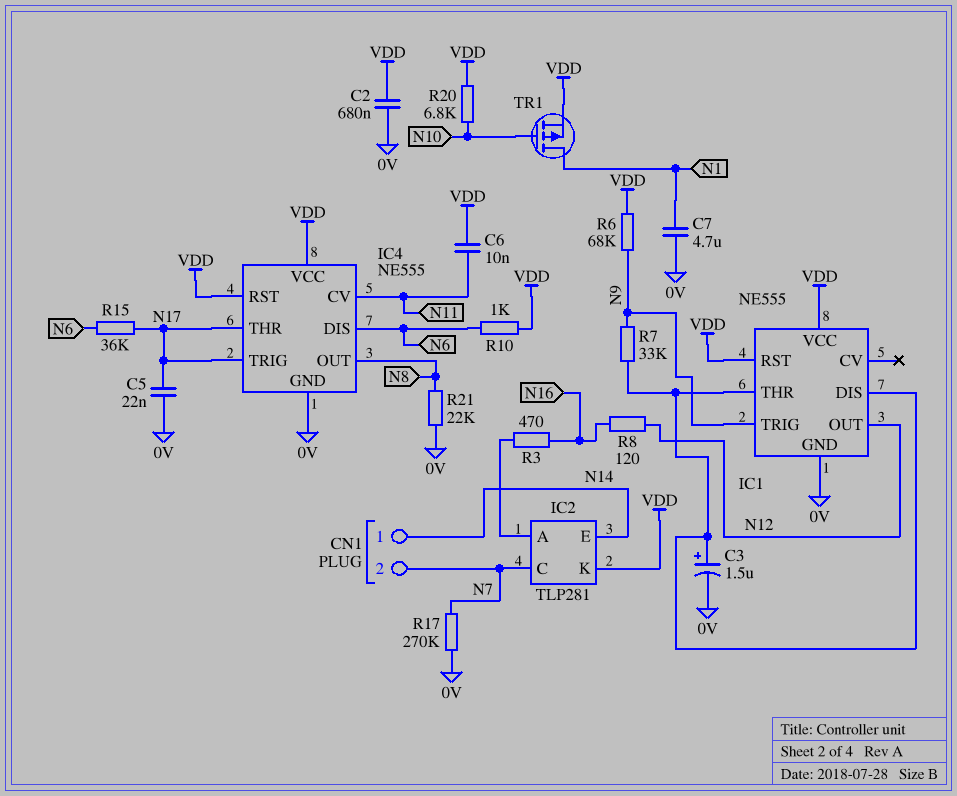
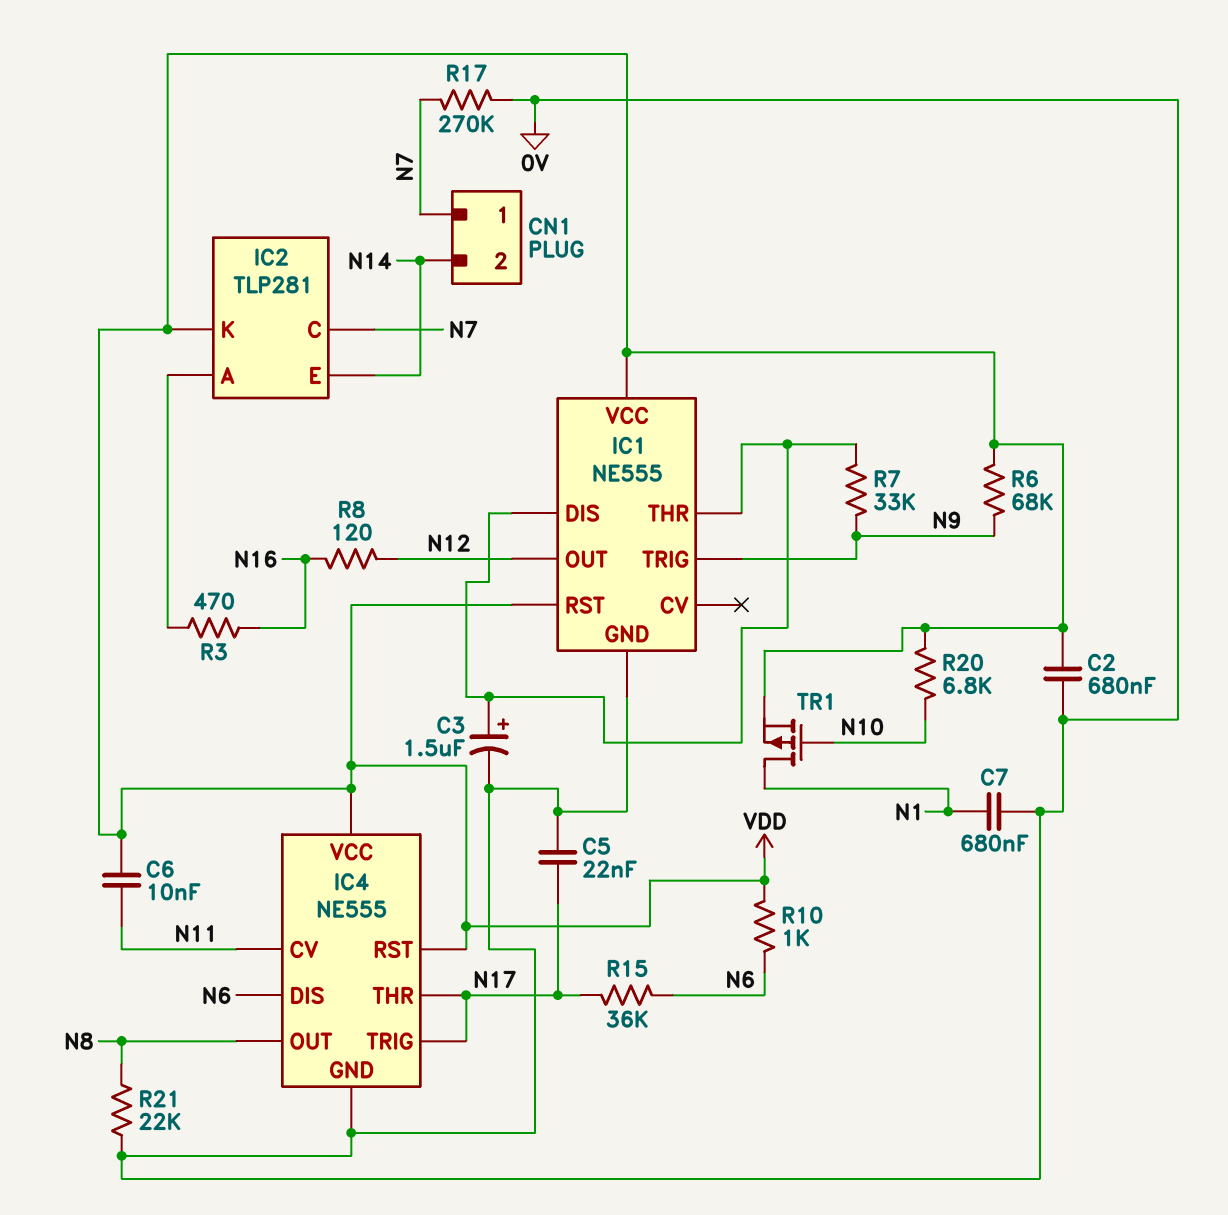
C7: 4.7uF (0V, N1) -> 680nF (0V, N1)
CN1 pin 1: N14 -> N7
CN1 pin 2: N7 -> N14

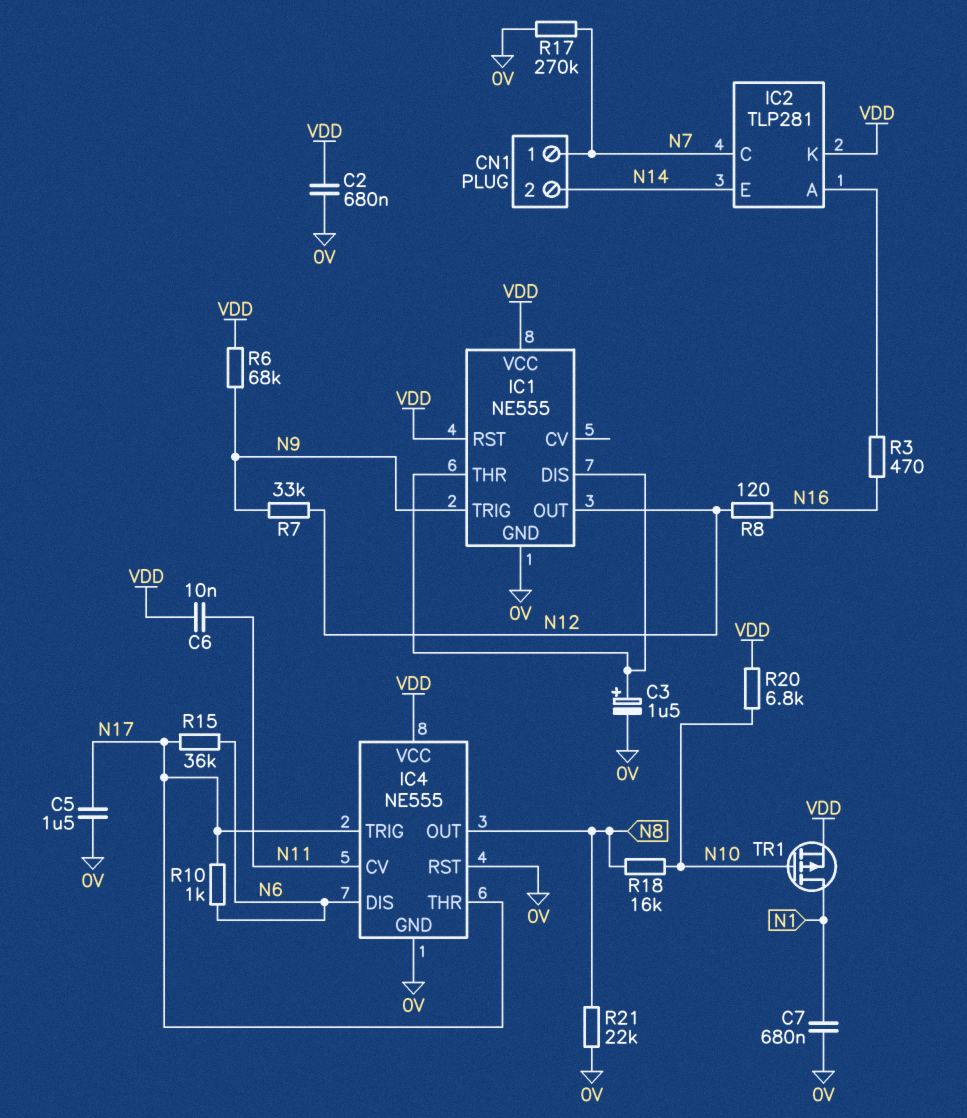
C5: 22nF (0V, N17) -> 1.5uF (0V, N17)
IC4 pin RST: VDD -> 0V
R7: 33k (IC1/DIS, N9) -> 33k (N9, N12)
R10: 1k (N6, VDD) -> 1k (N6, N17)
R18: none -> 16k (N8, N10)

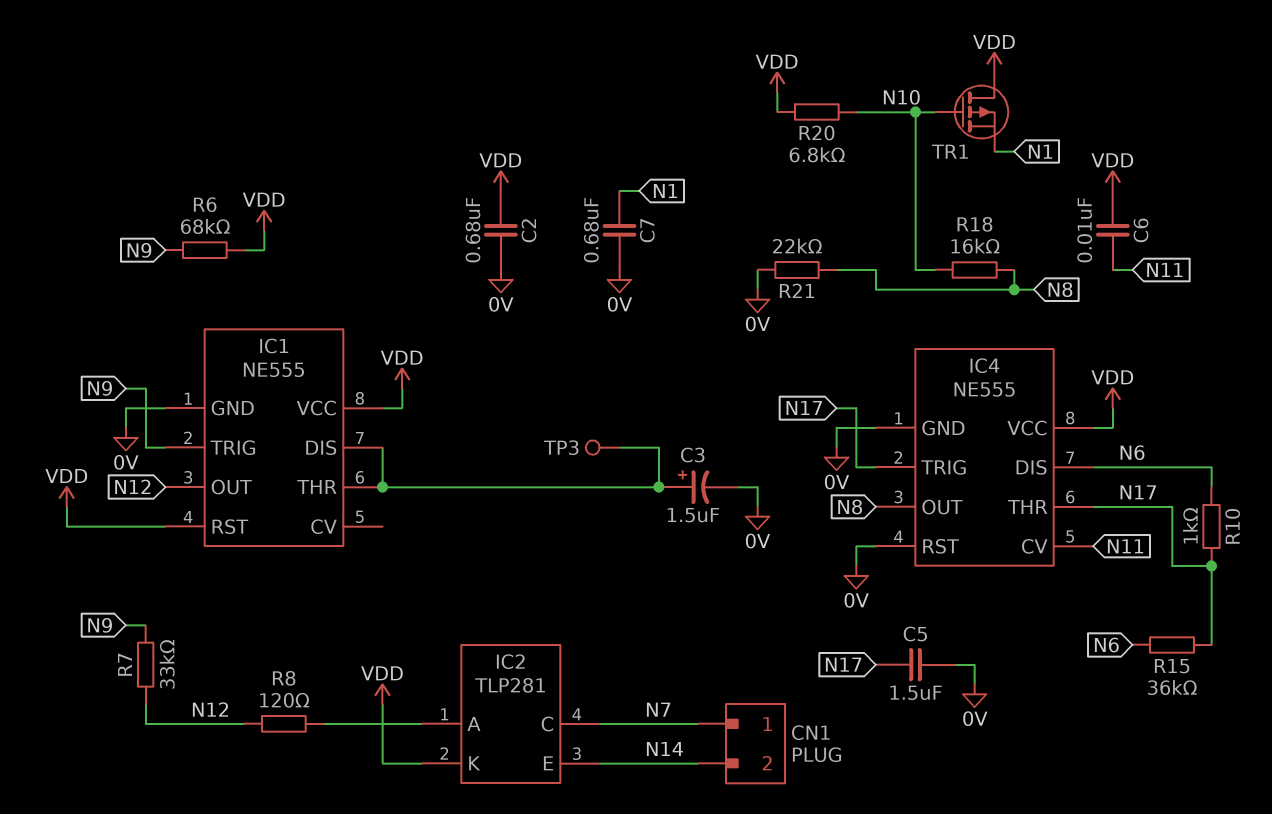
R3: 470 (IC2/A, N16) -> none
R8: 120 (N12, N16) -> 120 (IC2/A, N12)
R17: 270k (0V, N7) -> none
TP3: none -> test point (IC1/DIS)
TR1: PMOS (G N10, D N1, S VDD) -> PMOS (G N10, D VDD, S N1)

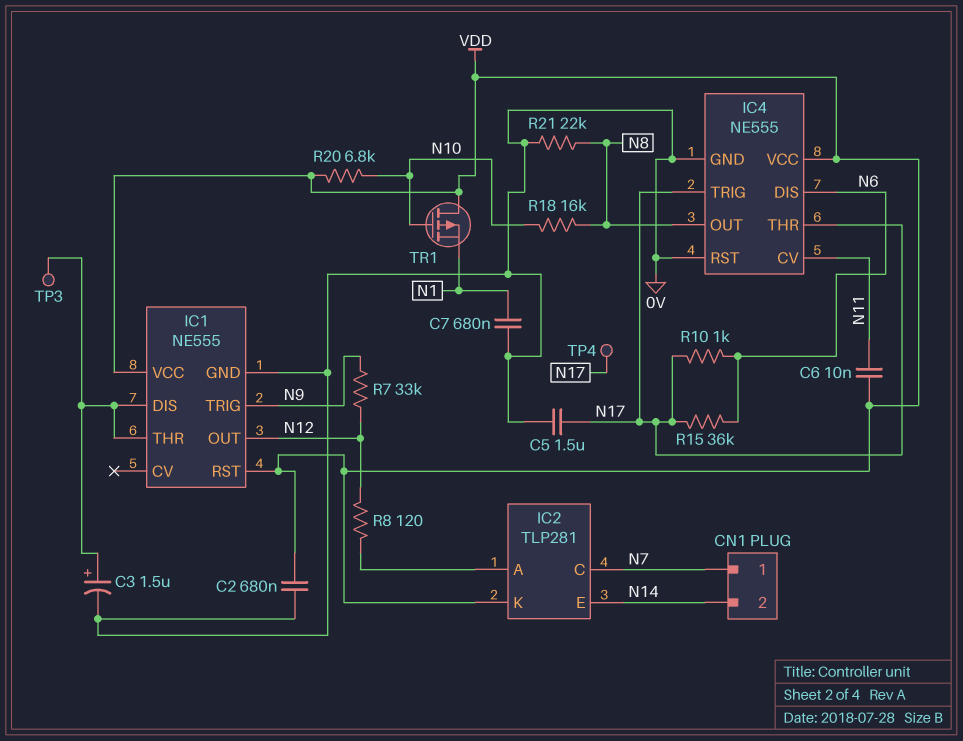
R6: 68k (N9, VDD) -> none
TP4: none -> test point (N17)

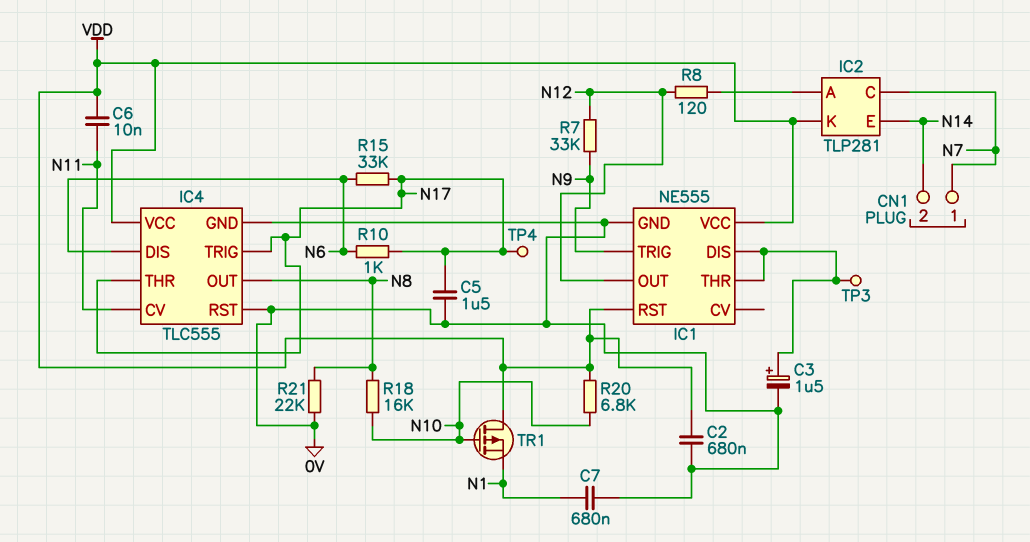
IC4: NE555 -> TLC555
R15: 36k (N6, N17) -> 33k (N6, N17)

